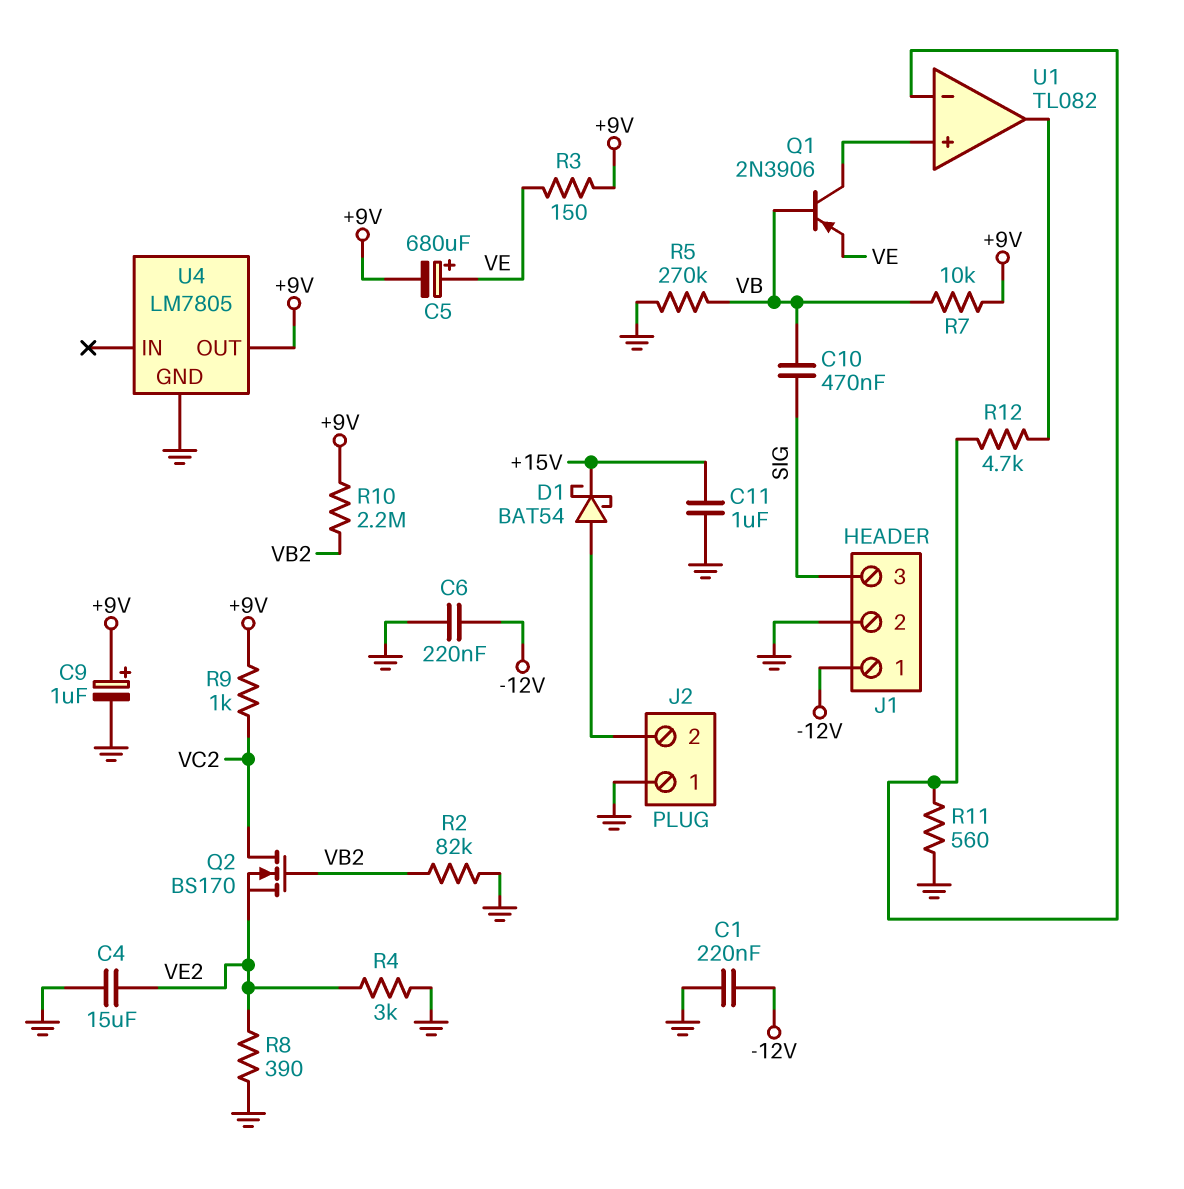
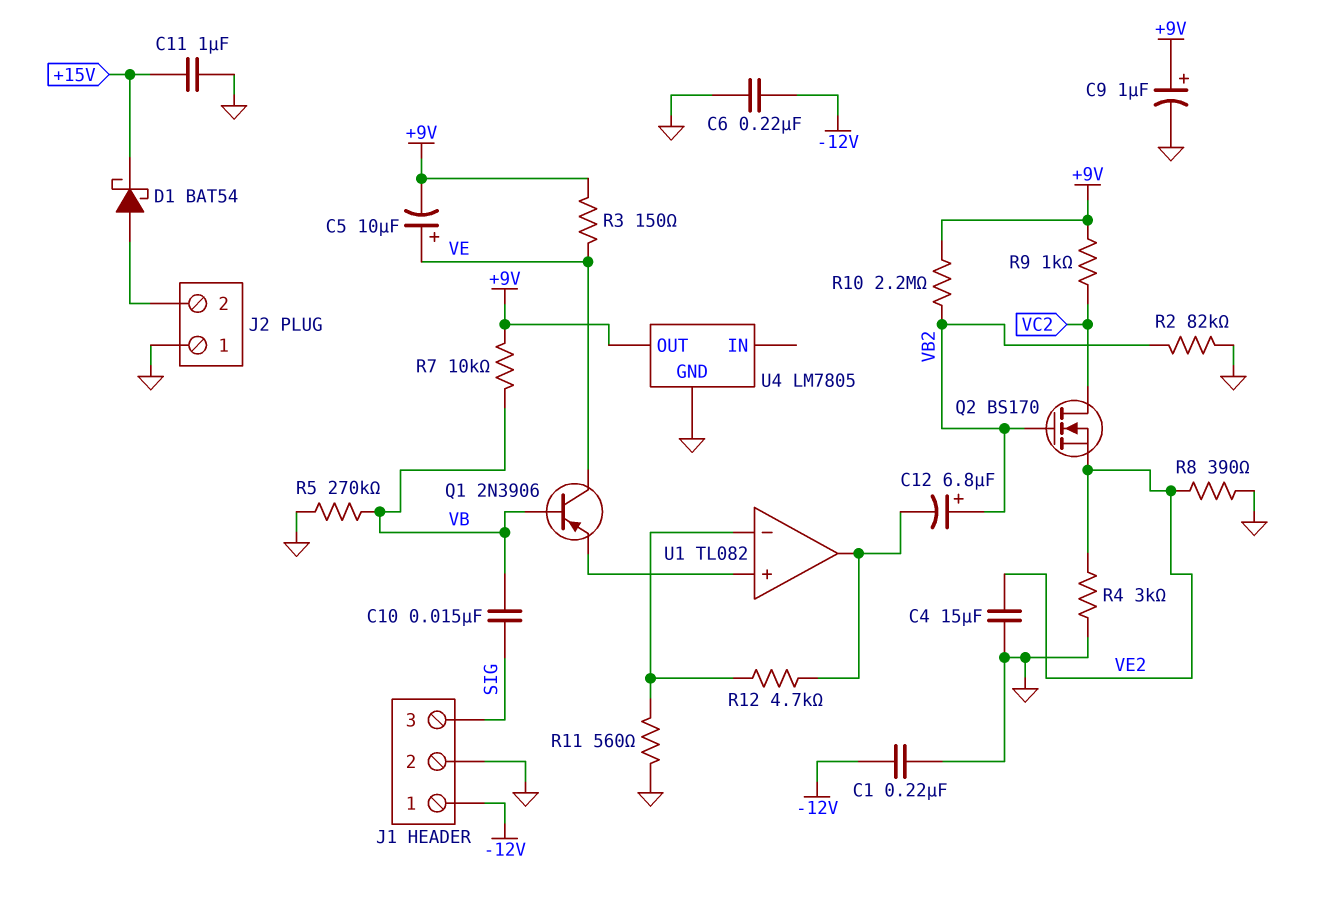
C5: 680uF (plus VE, minus +9V) -> 10uF (plus VE, minus +9V)
C10: 470nF (SIG, VB) -> 15nF (SIG, VB)
C12: none -> 6.8uF (plus VB2, minus U1/out)
Q1: PNP 2N3906 (B VB, C U1/in+, E VE) -> PNP 2N3906 (B VB, C VE, E U1/in+)

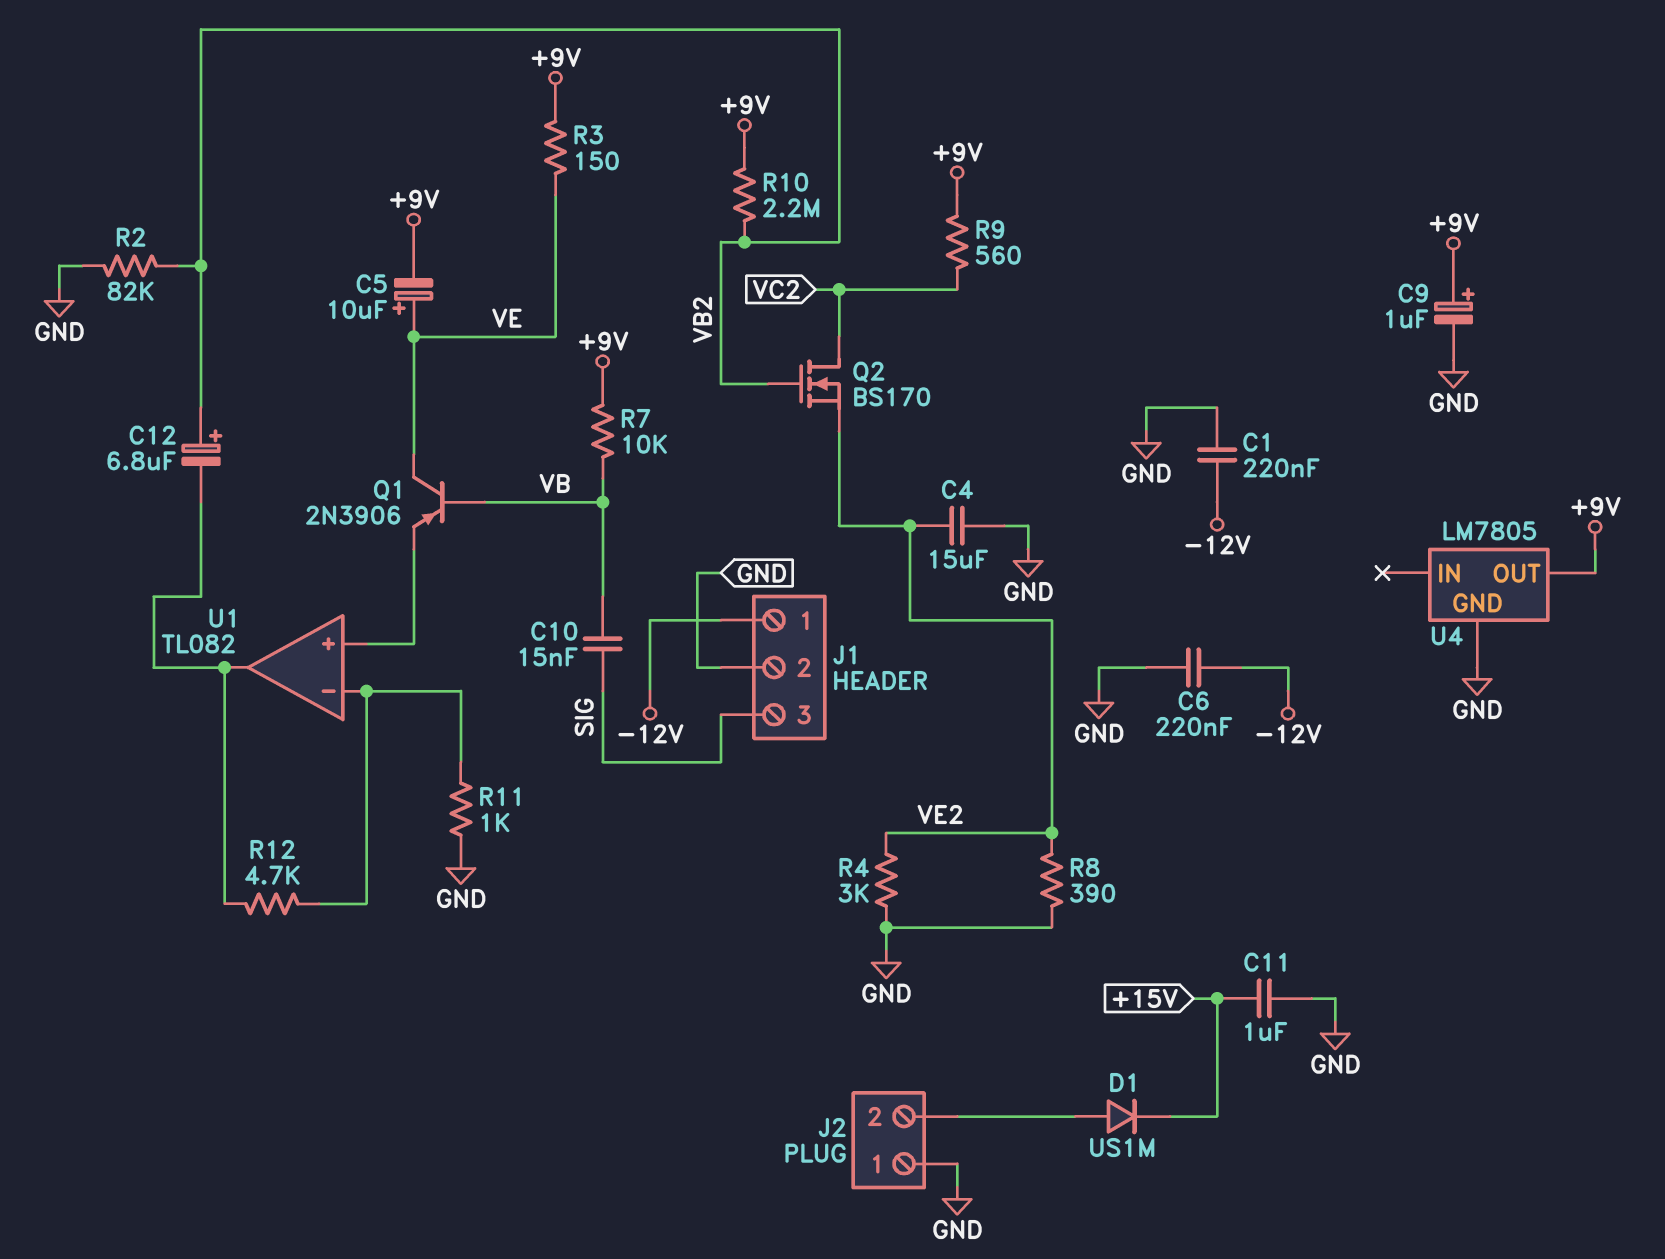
D1: schottky BAT54 (A J2/2, K +15V) -> diode US1M (A J2/2, K +15V)
R5: 270k (GND, VB) -> none
R9: 1k (+9V, VC2) -> 560 (+9V, VC2)
R11: 560 (GND, U1/in-) -> 1k (GND, U1/in-)

